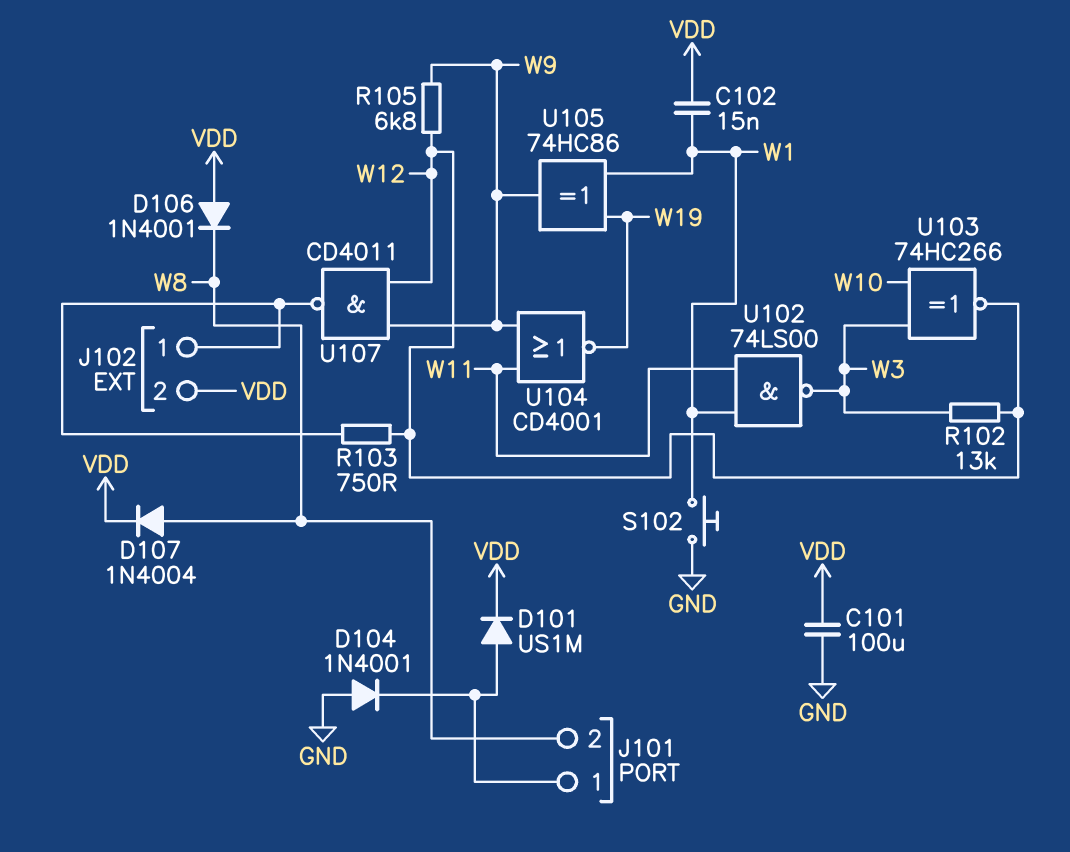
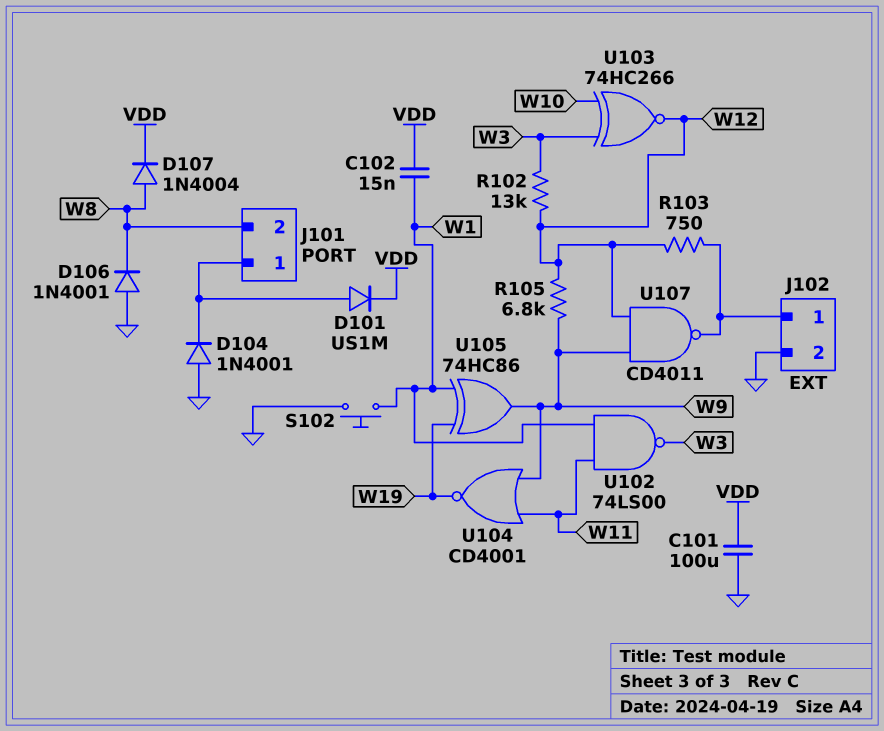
D106: diode 1N4001 (A VDD, K W8) -> diode 1N4001 (A GND, K W8)
J102 pin 2: VDD -> GND

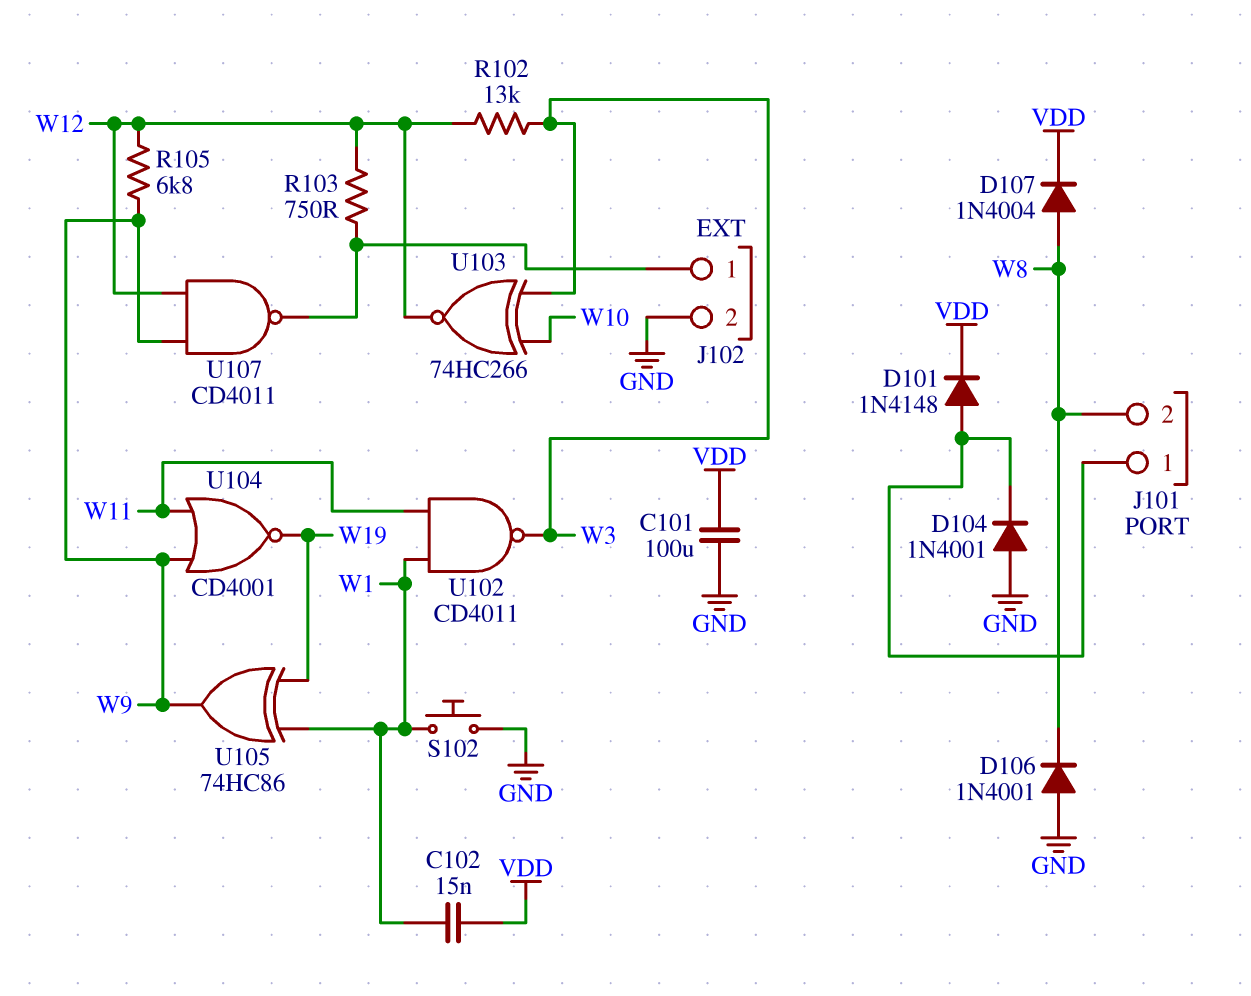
D101: diode US1M (A J101/1, K VDD) -> diode 1N4148 (A J101/1, K VDD)
U102: NAND 74LS00 (in W1, in W11, out W3) -> NAND CD4011 (in W1, in W11, out W3)

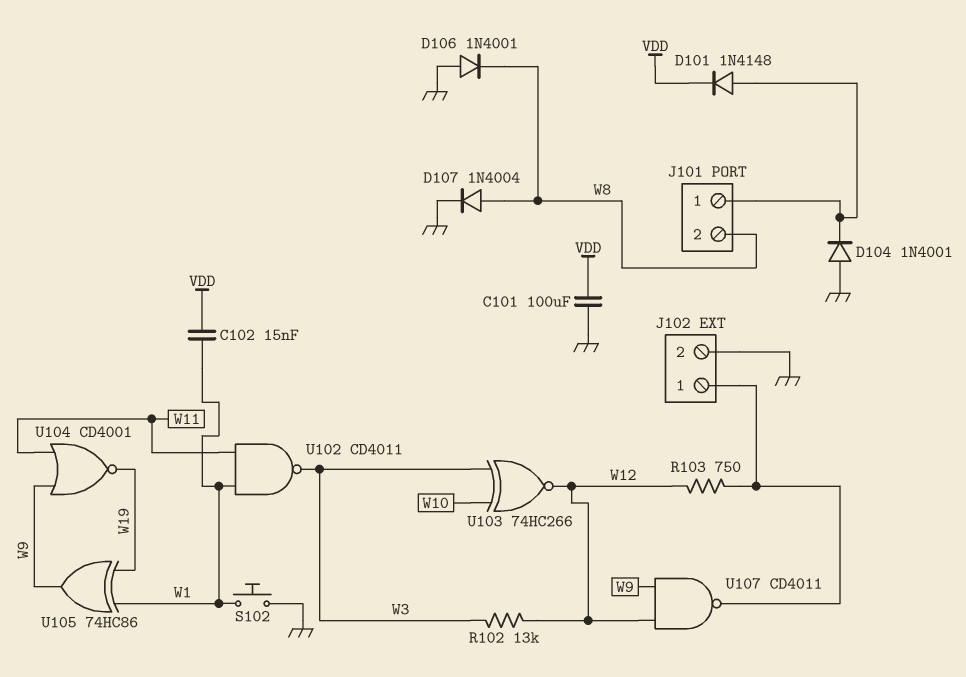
D107: diode 1N4004 (A W8, K VDD) -> diode 1N4004 (A W8, K GND)
R105: 6.8k (W9, W12) -> none

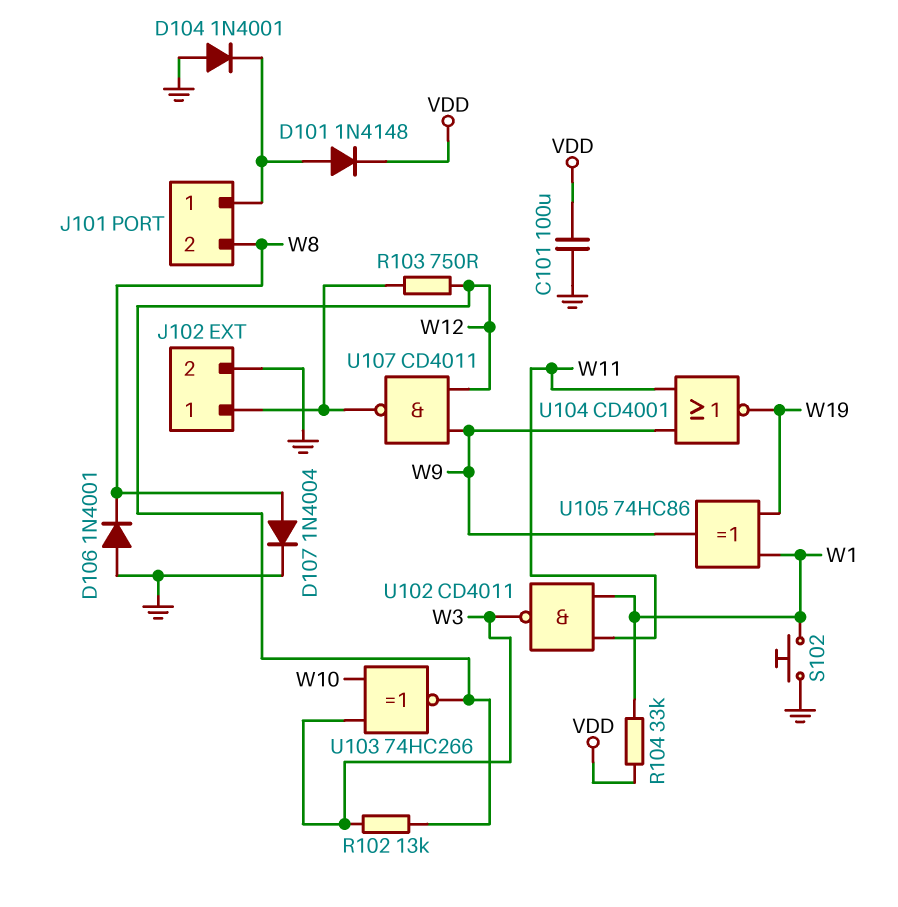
C102: 15nF (VDD, W1) -> none
R104: none -> 33k (VDD, W1)

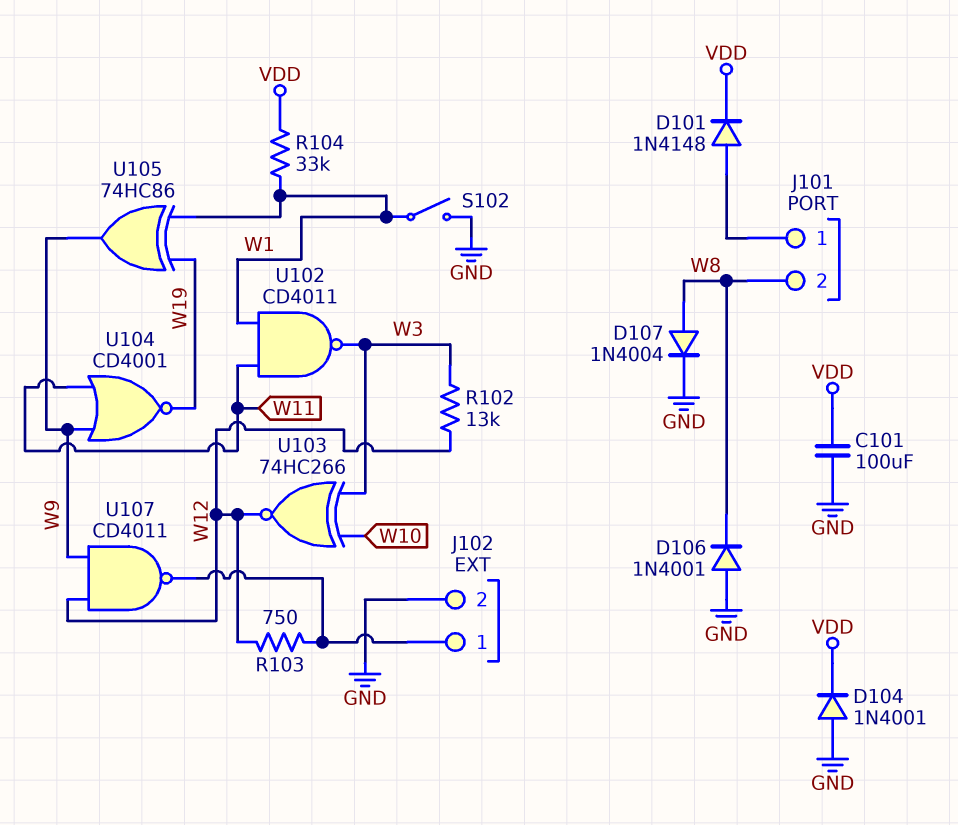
D104: diode 1N4001 (A GND, K J101/1) -> diode 1N4001 (A GND, K VDD)
S102: button (GND, W1) -> switch (GND, W1)

